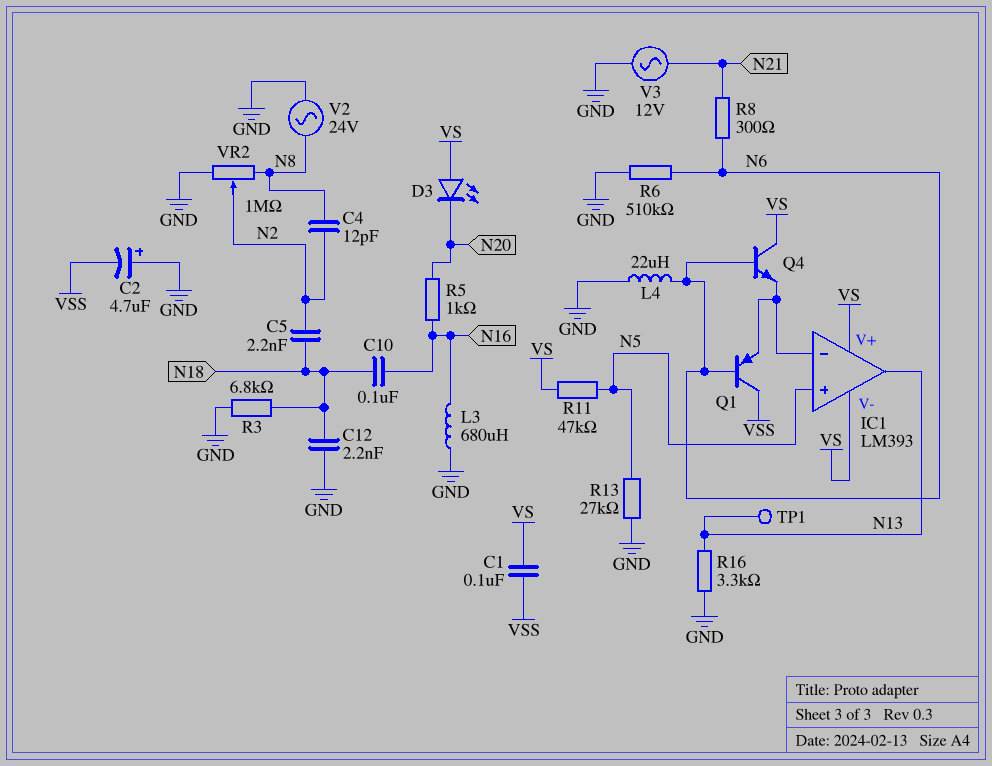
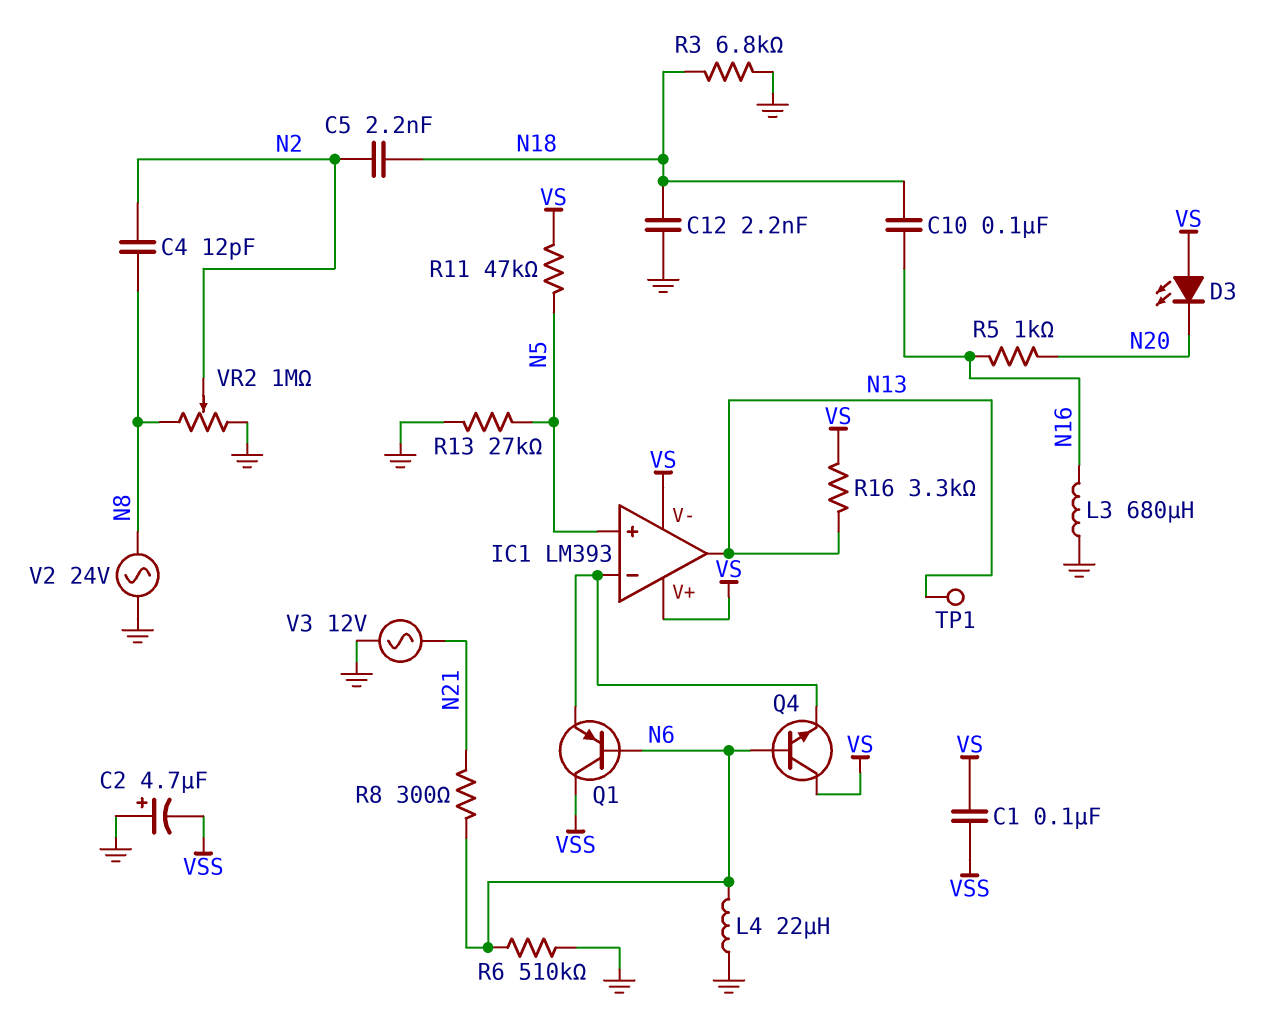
R16: 3.3k (GND, N13) -> 3.3k (N13, VS)

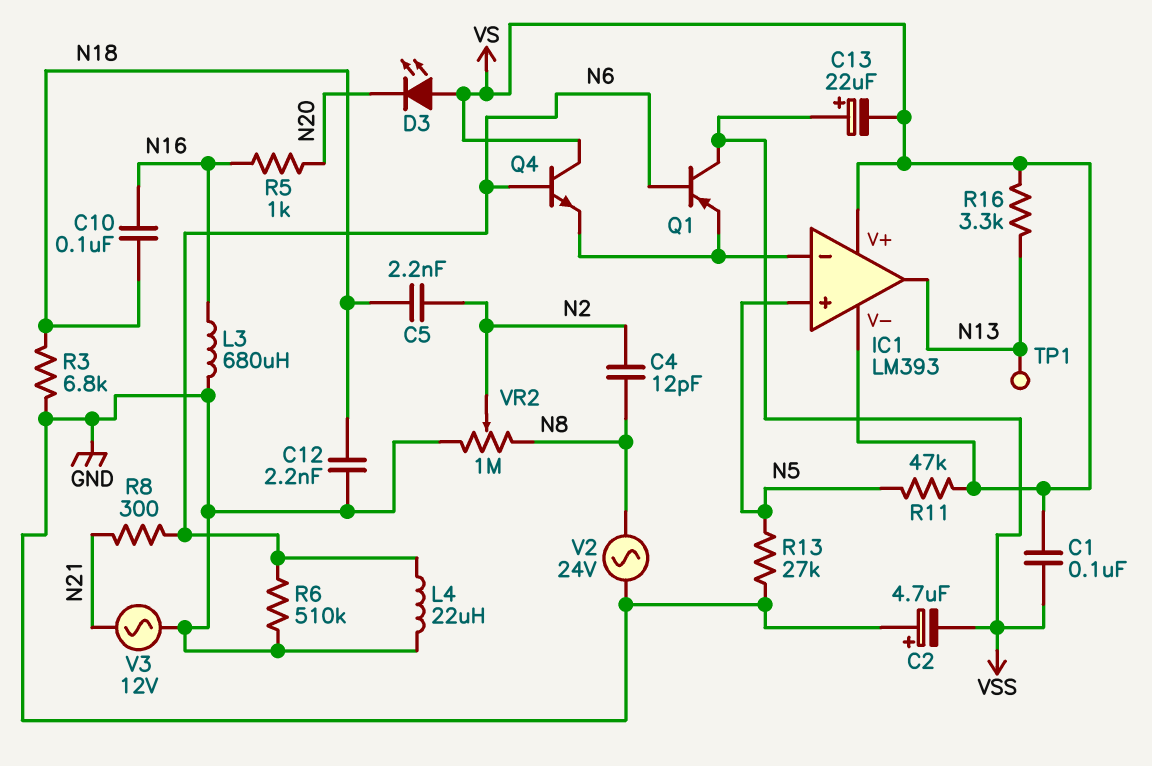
C13: none -> 22uF (plus VSS, minus VS)

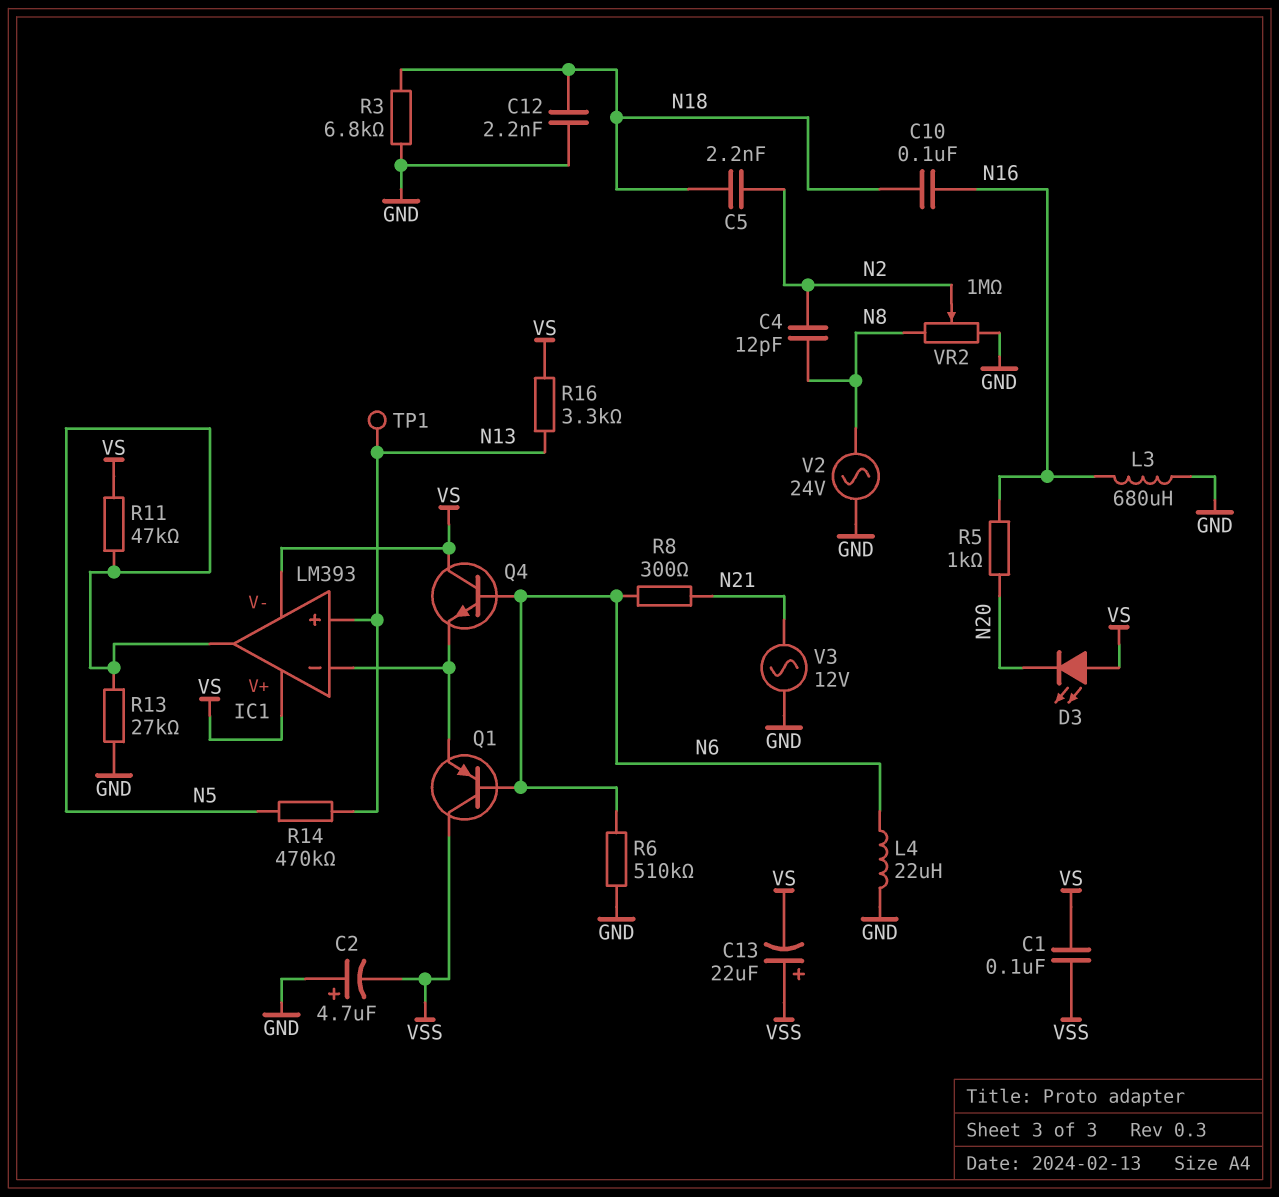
IC1 pin in+: N5 -> N13
IC1 pin out: N13 -> N5
R14: none -> 470k (N5, N13)

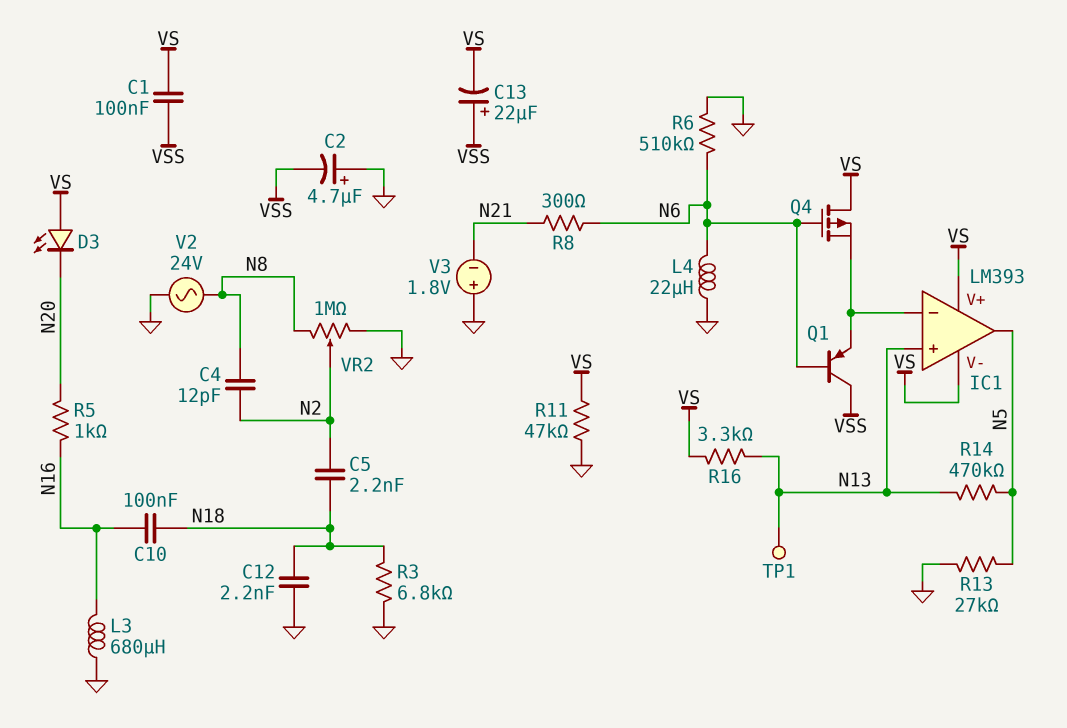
Q4: NPN (B N6, C VS, E IC1/in-) -> PMOS (G N6, D VS, S IC1/in-)
R11: 47k (N5, VS) -> 47k (GND, VS)
V3: AC 12V (GND, N21) -> 1.8V (plus GND, minus N21)

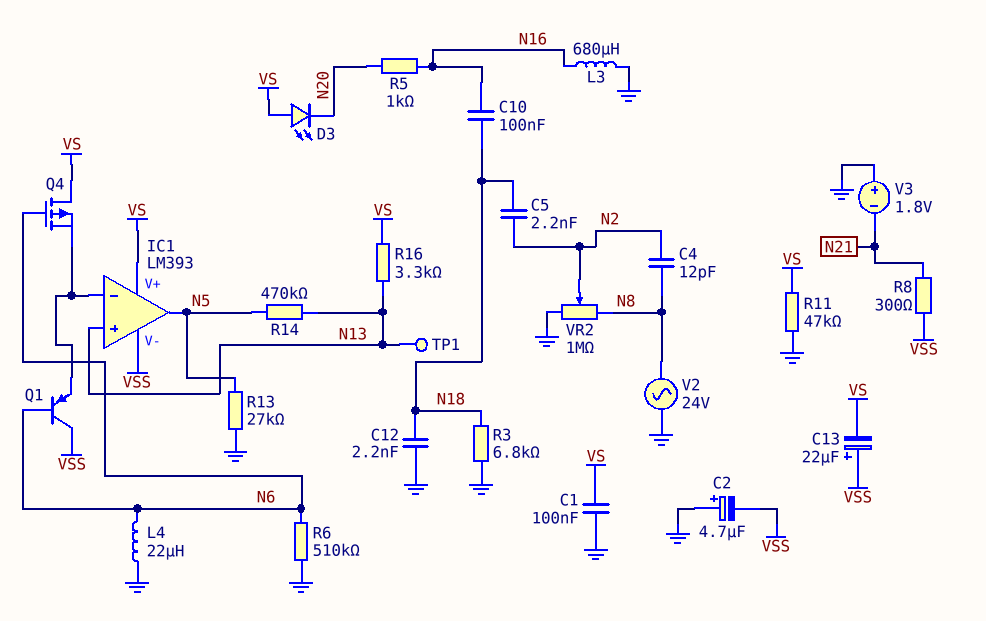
C1: 100nF (VS, VSS) -> 100nF (GND, VS)
IC1 pin V-: VS -> VSS
R8: 300 (N6, N21) -> 300 (N21, VSS)

